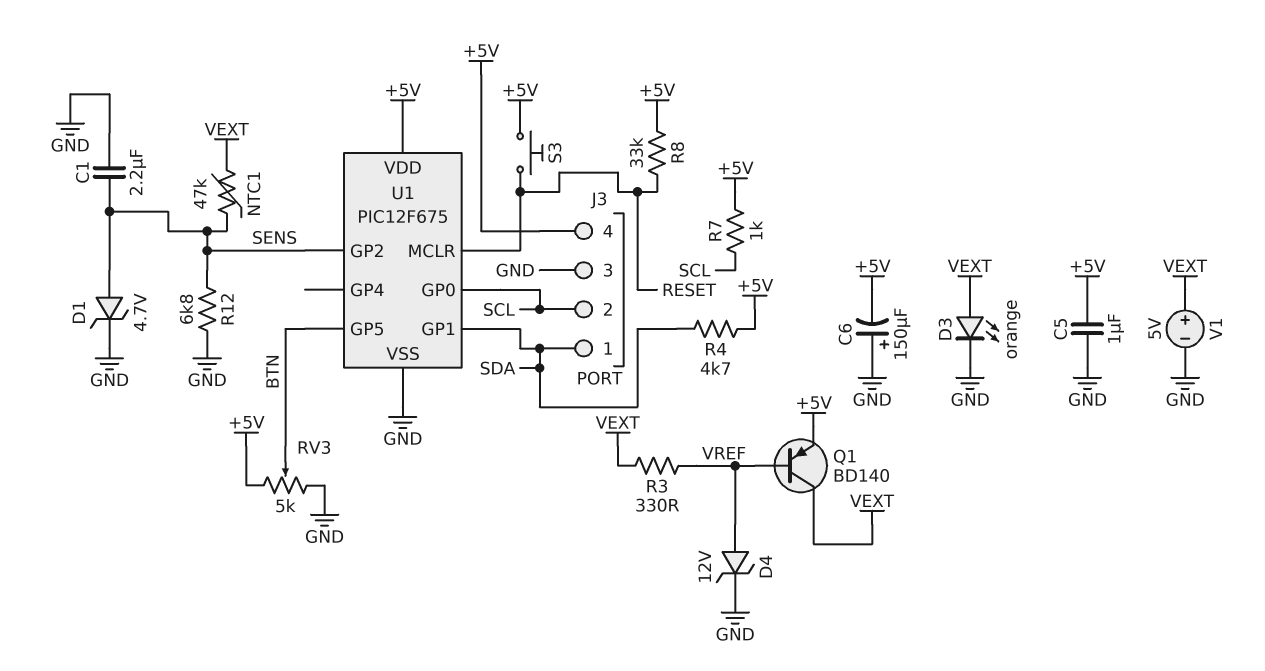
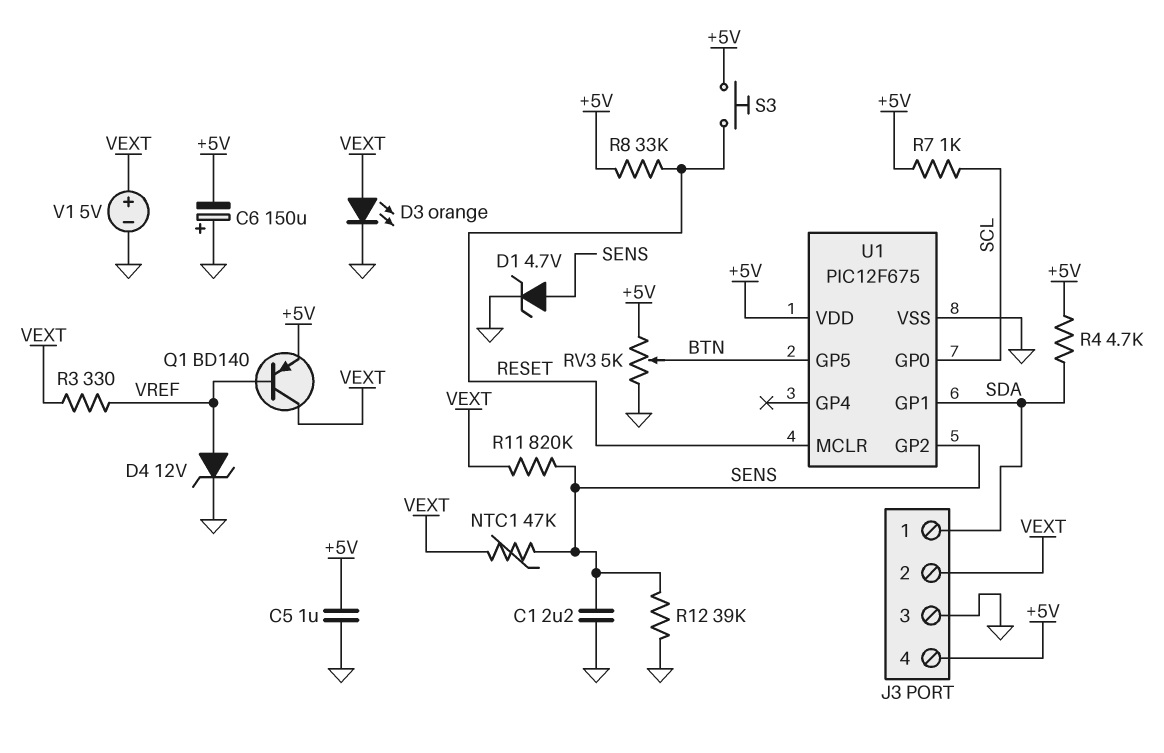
J3 pin 2: SCL -> VEXT
R11: none -> 820k (SENS, VEXT)
R12: 6.8k (GND, SENS) -> 39k (GND, SENS)

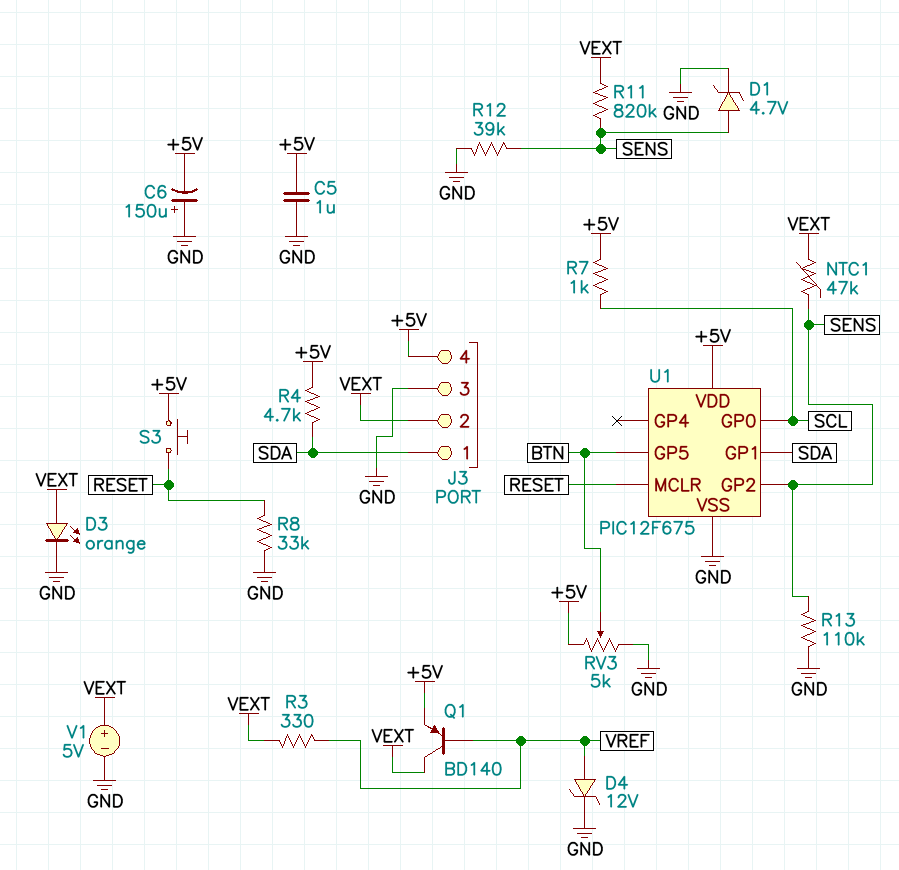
C1: 2.2uF (GND, SENS) -> none
R8: 33k (+5V, RESET) -> 33k (GND, RESET)
R13: none -> 110k (GND, SENS)

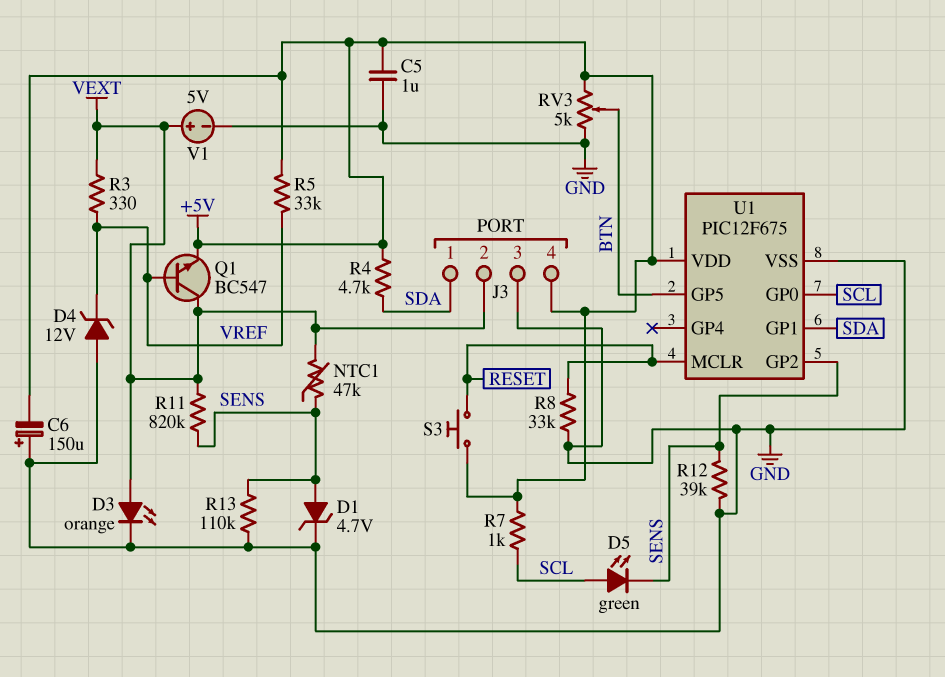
D4: zener 12V (A VREF, K GND) -> zener 12V (A GND, K VREF)
D5: none -> LED green (A SCL, K SENS)
Q1: PNP BD140 (B VREF, C VEXT, E +5V) -> NPN BC547 (B VREF, C VEXT, E +5V)
R5: none -> 33k (+5V, VREF)

